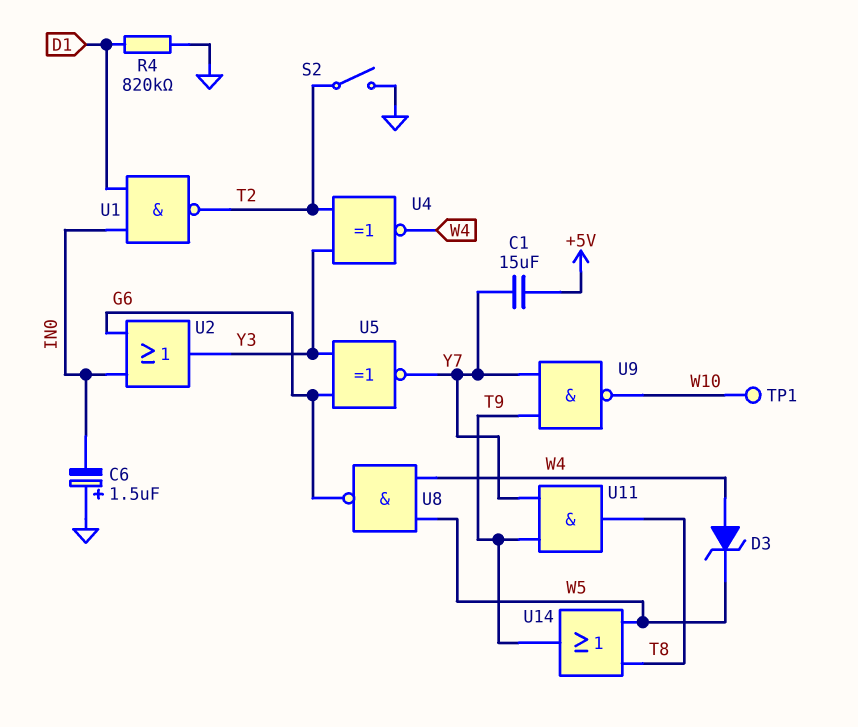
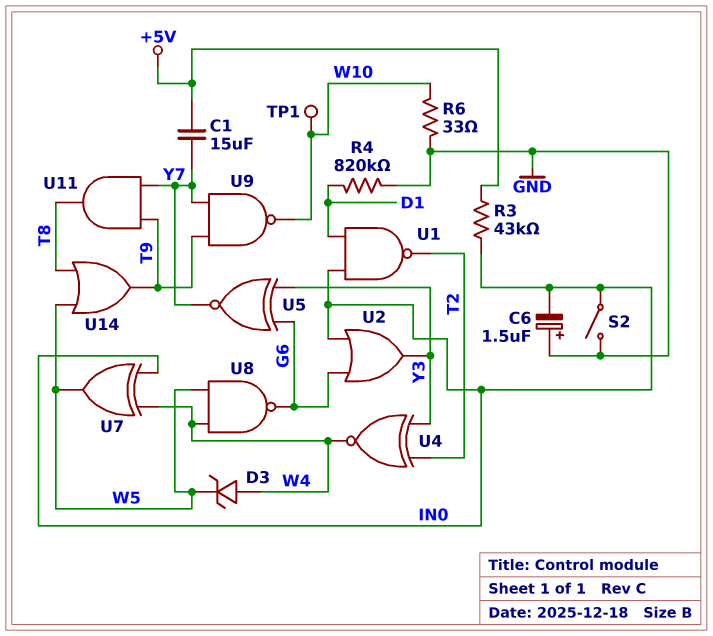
R3: none -> 43k (+5V, IN0)
R6: none -> 33 (GND, W10)
S2: switch (GND, T2) -> switch (GND, IN0)
U7: none -> XOR (in IN0, in W4, out W5)

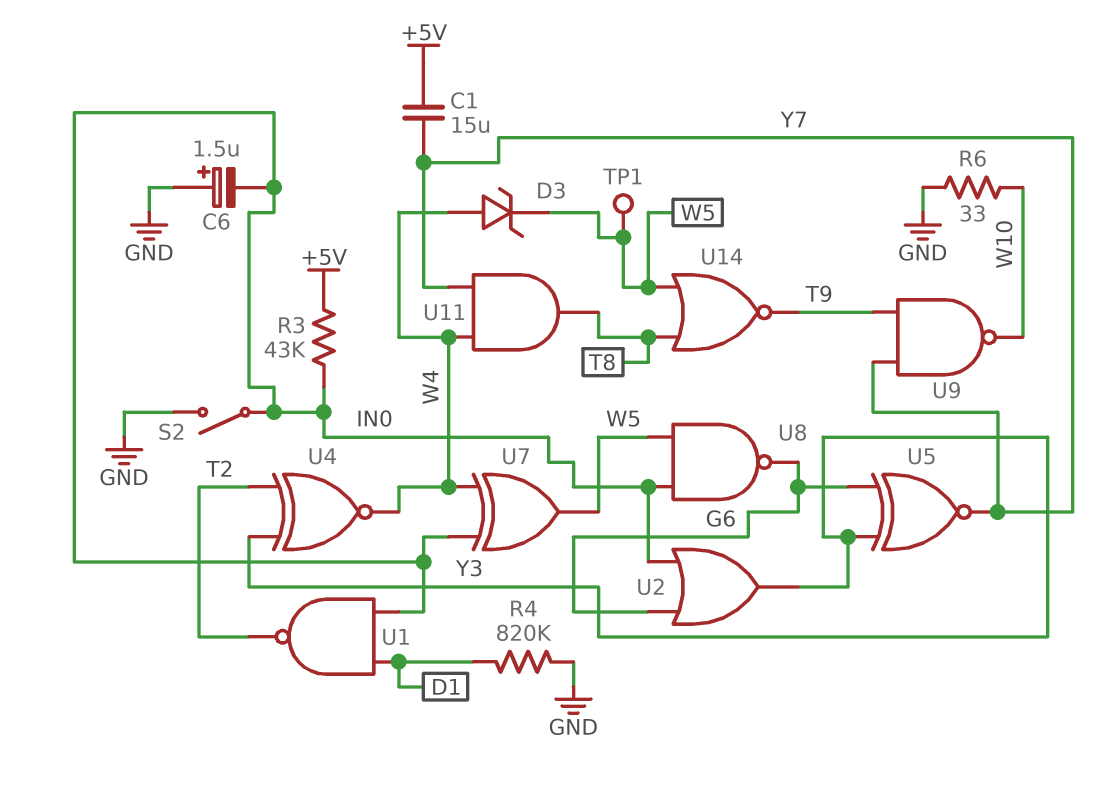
TP1: test point (W10) -> test point (W5)
U8: NAND (in W4, in W5, out G6) -> NAND (in IN0, in W5, out G6)
U11: AND (in T9, in Y7, out T8) -> AND (in W4, in Y7, out T8)
U14: OR (in T8, in W5, out T9) -> NOR (in T8, in W5, out T9)

